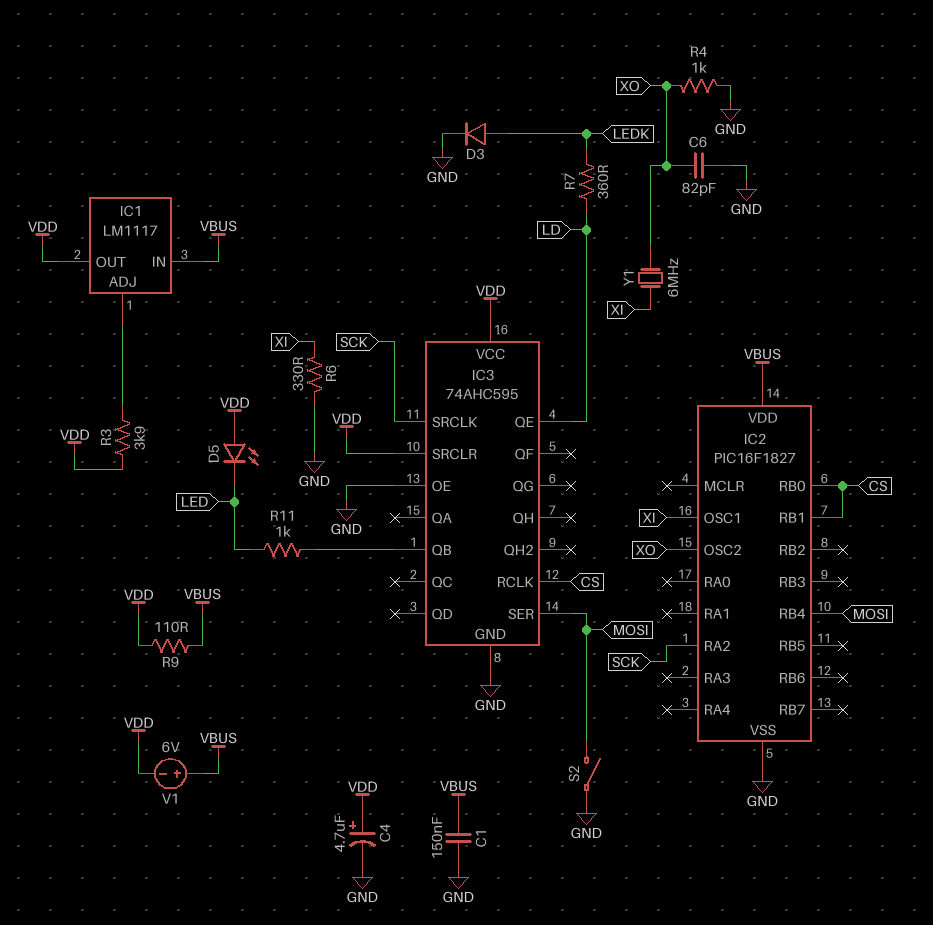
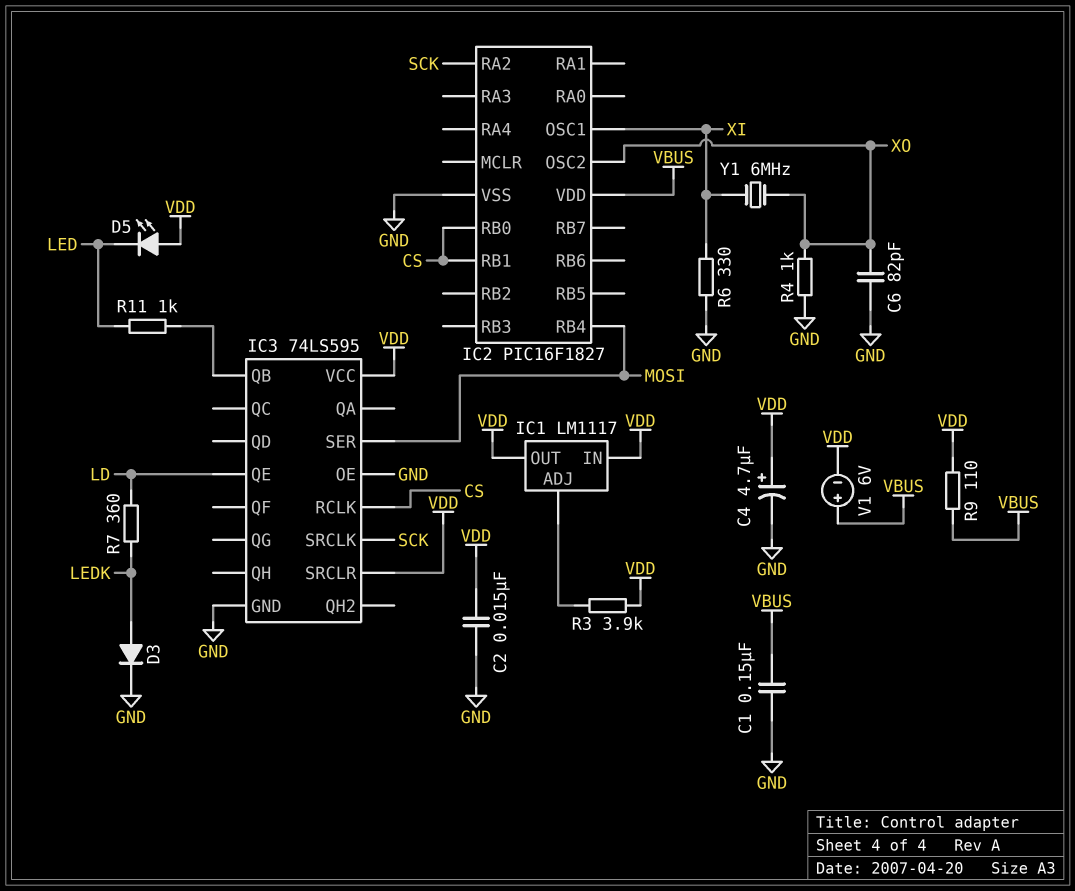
C2: none -> 15nF (GND, VDD)
IC1 pin IN: VBUS -> VDD
IC3: 74AHC595 -> 74LS595
S2: switch (GND, MOSI) -> none

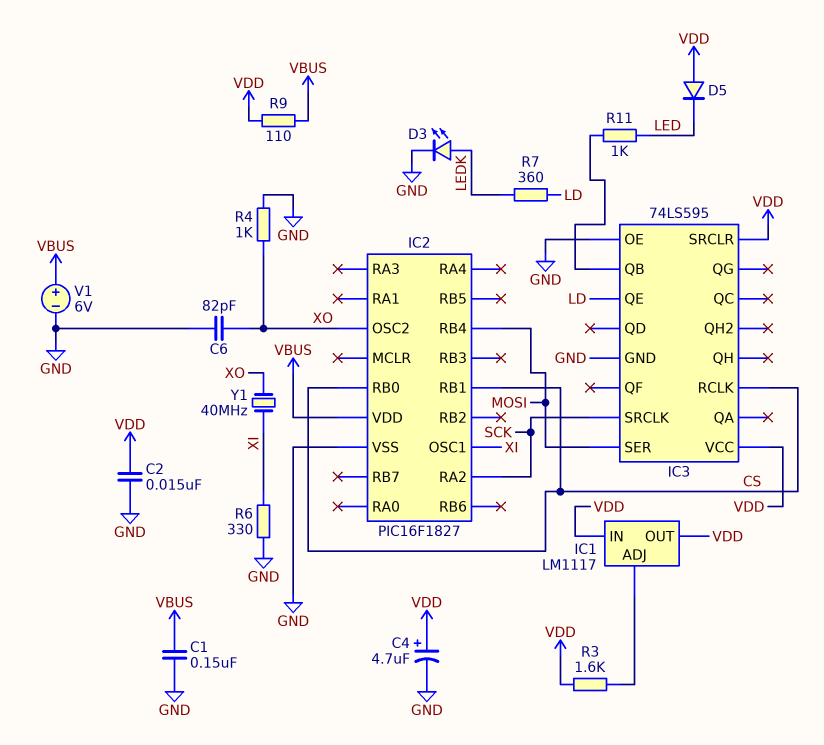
D3: diode (A LEDK, K GND) -> LED (A LEDK, K GND)
D5: LED (A VDD, K LED) -> diode (A VDD, K LED)
R3: 3.9k (IC1/ADJ, VDD) -> 1.6k (IC1/ADJ, VDD)
V1: 6V (plus VBUS, minus VDD) -> 6V (plus VBUS, minus GND)
Y1: 6MHz (XI, XO) -> 40MHz (XI, XO)

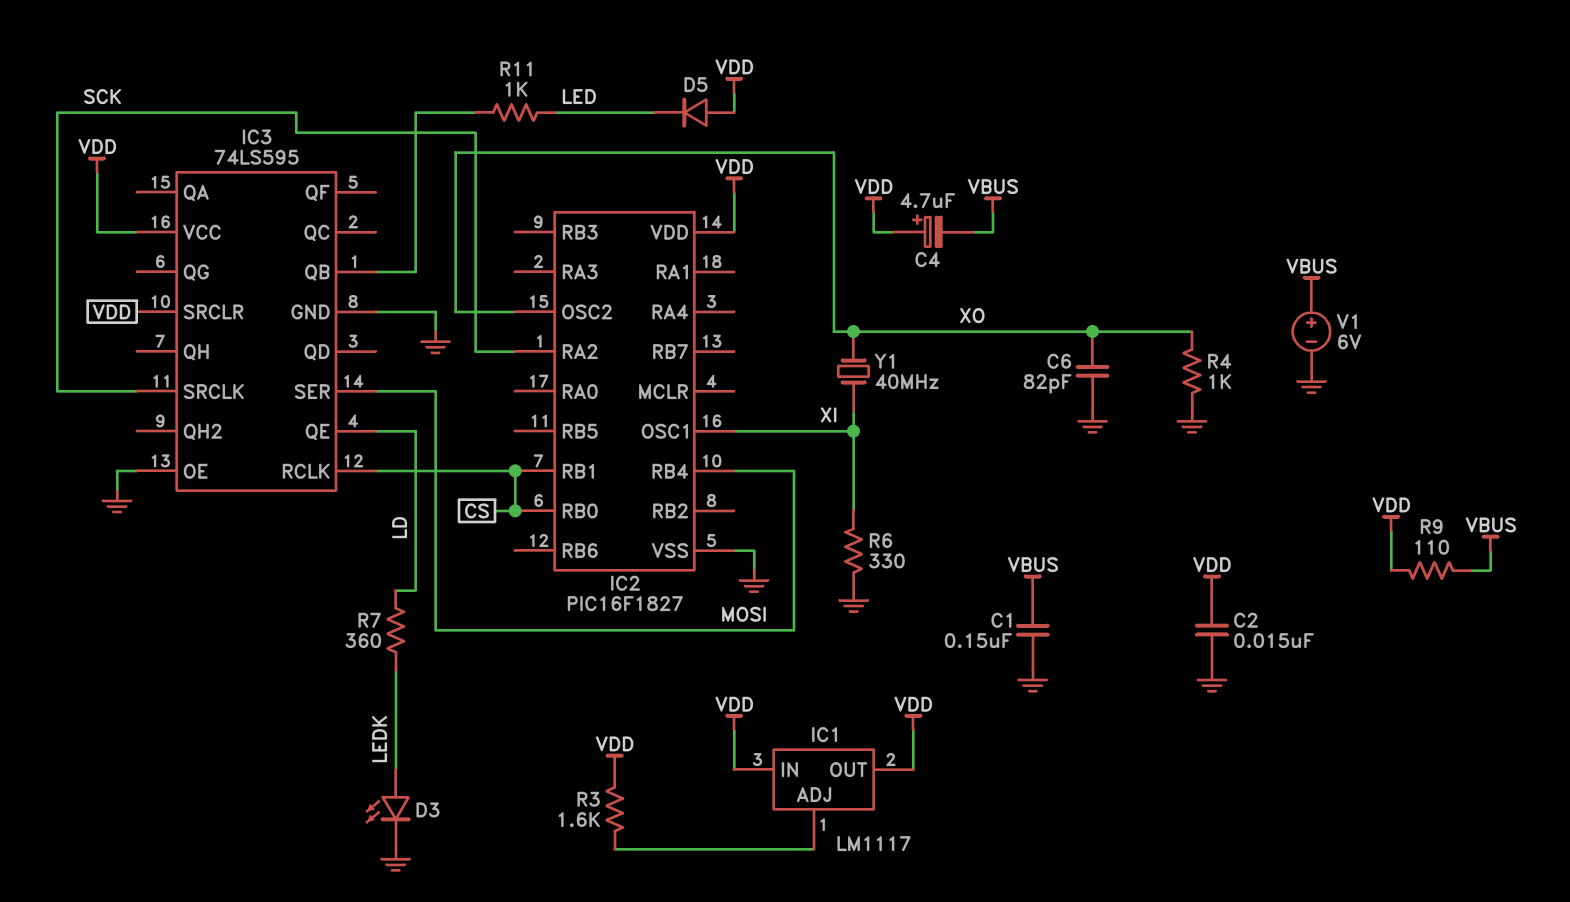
C4: 4.7uF (plus VDD, minus GND) -> 4.7uF (plus VDD, minus VBUS)
IC2 pin VDD: VBUS -> VDD

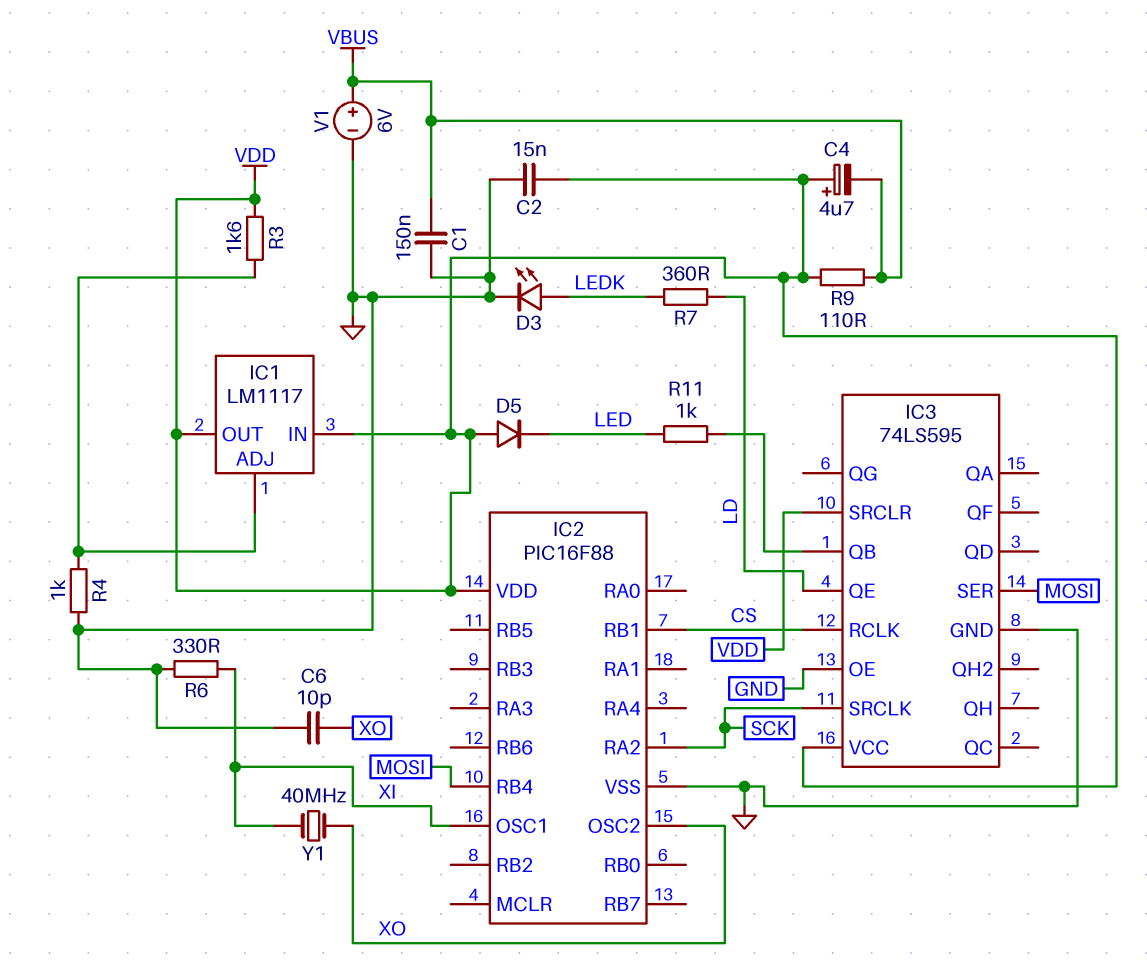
C6: 82pF (GND, XO) -> 10pF (GND, XO)
IC2: PIC16F1827 -> PIC16F88
IC2 pin RB0: CS -> none
R4: 1k (GND, XO) -> 1k (GND, IC1/ADJ)

